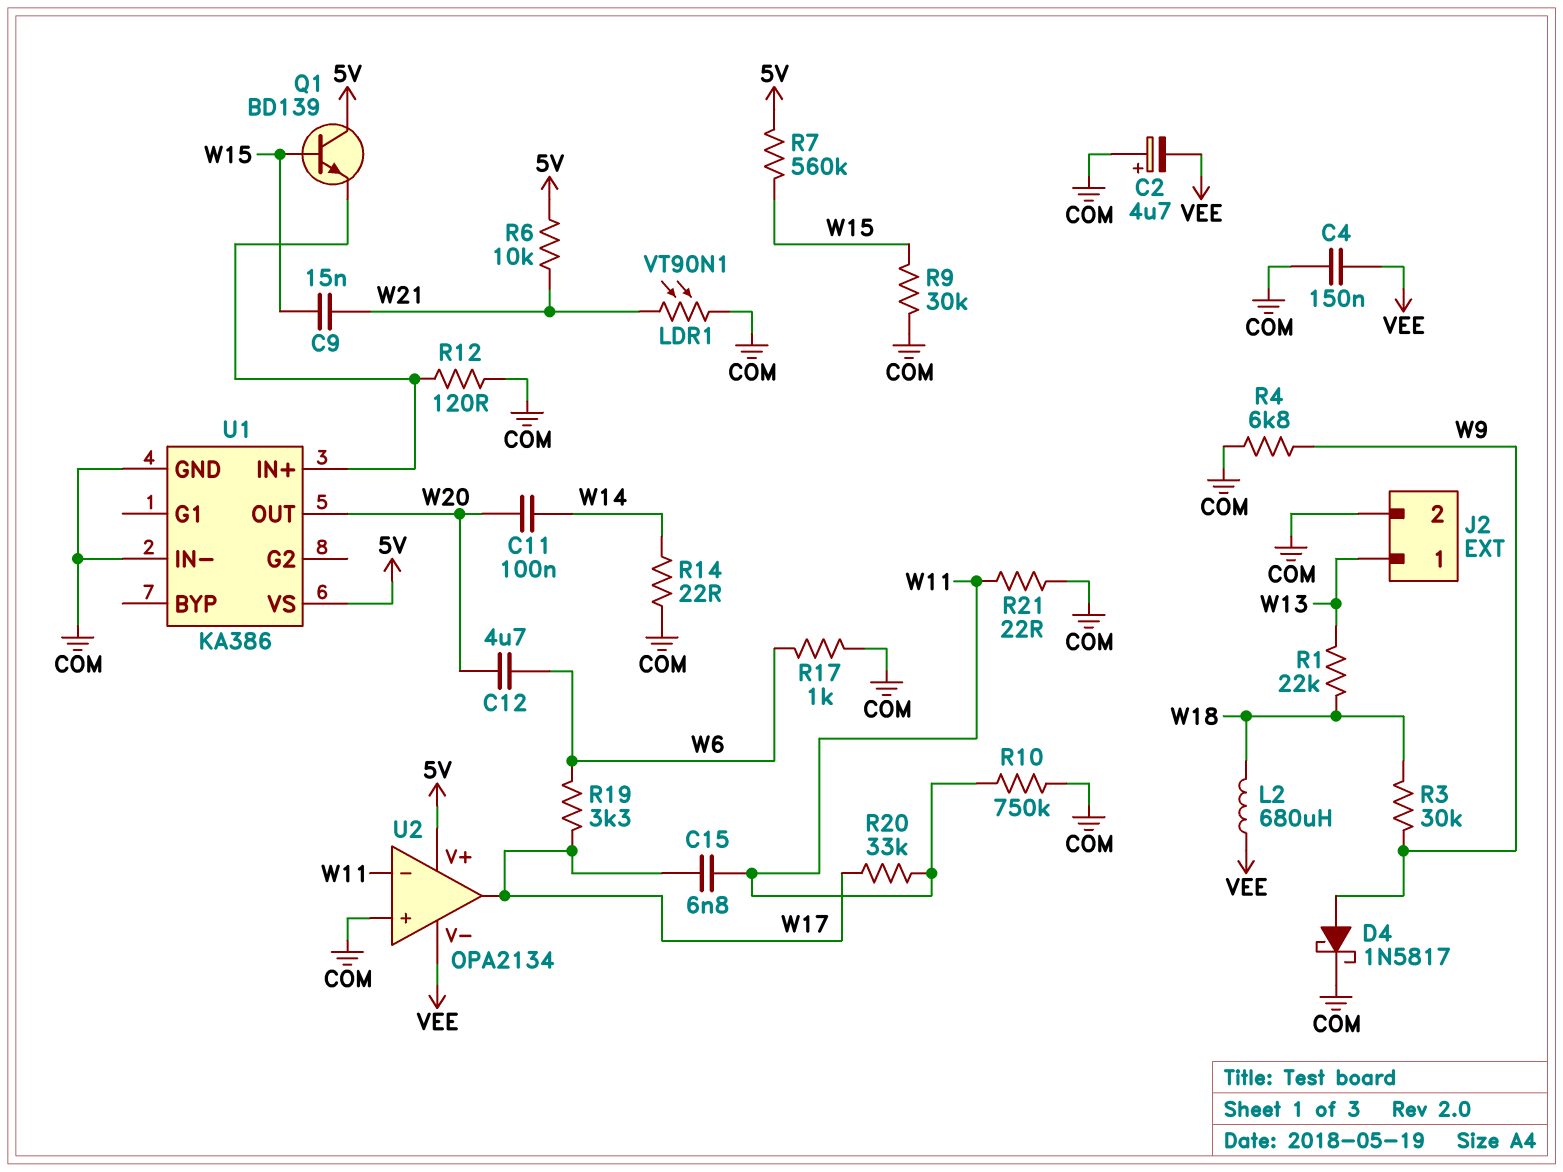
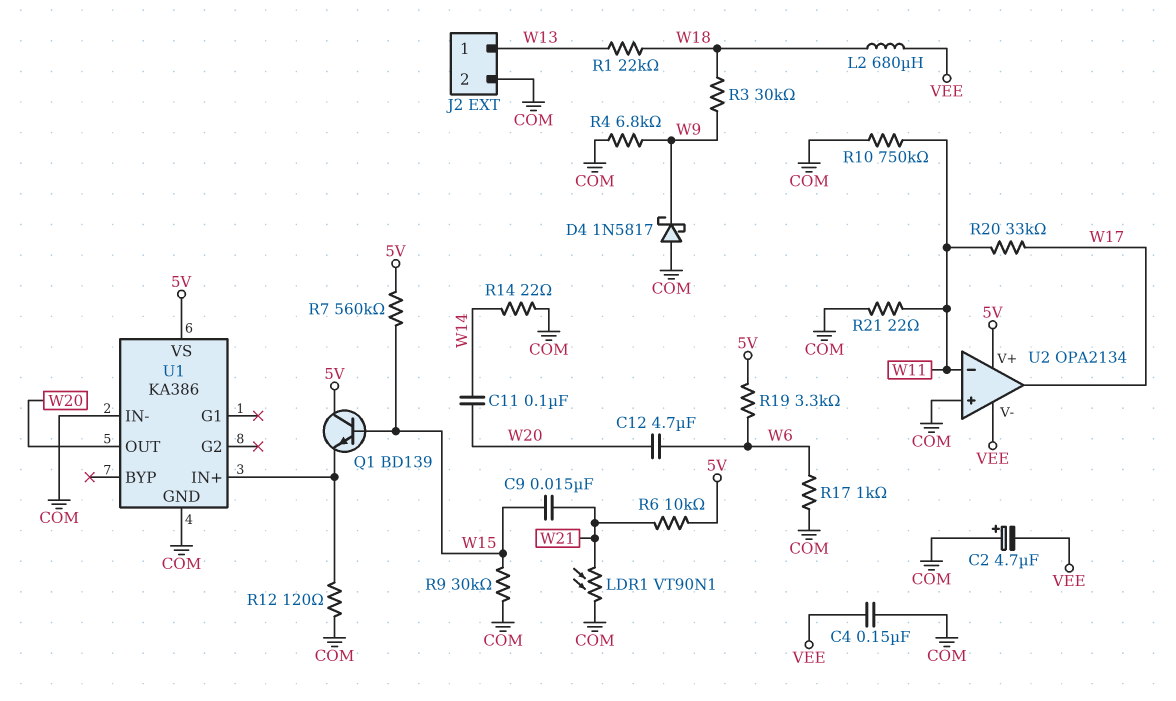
C15: 6.8nF (W11, W17) -> none
D4: schottky 1N5817 (A W9, K COM) -> schottky 1N5817 (A COM, K W9)
R19: 3.3k (W6, W17) -> 3.3k (5V, W6)

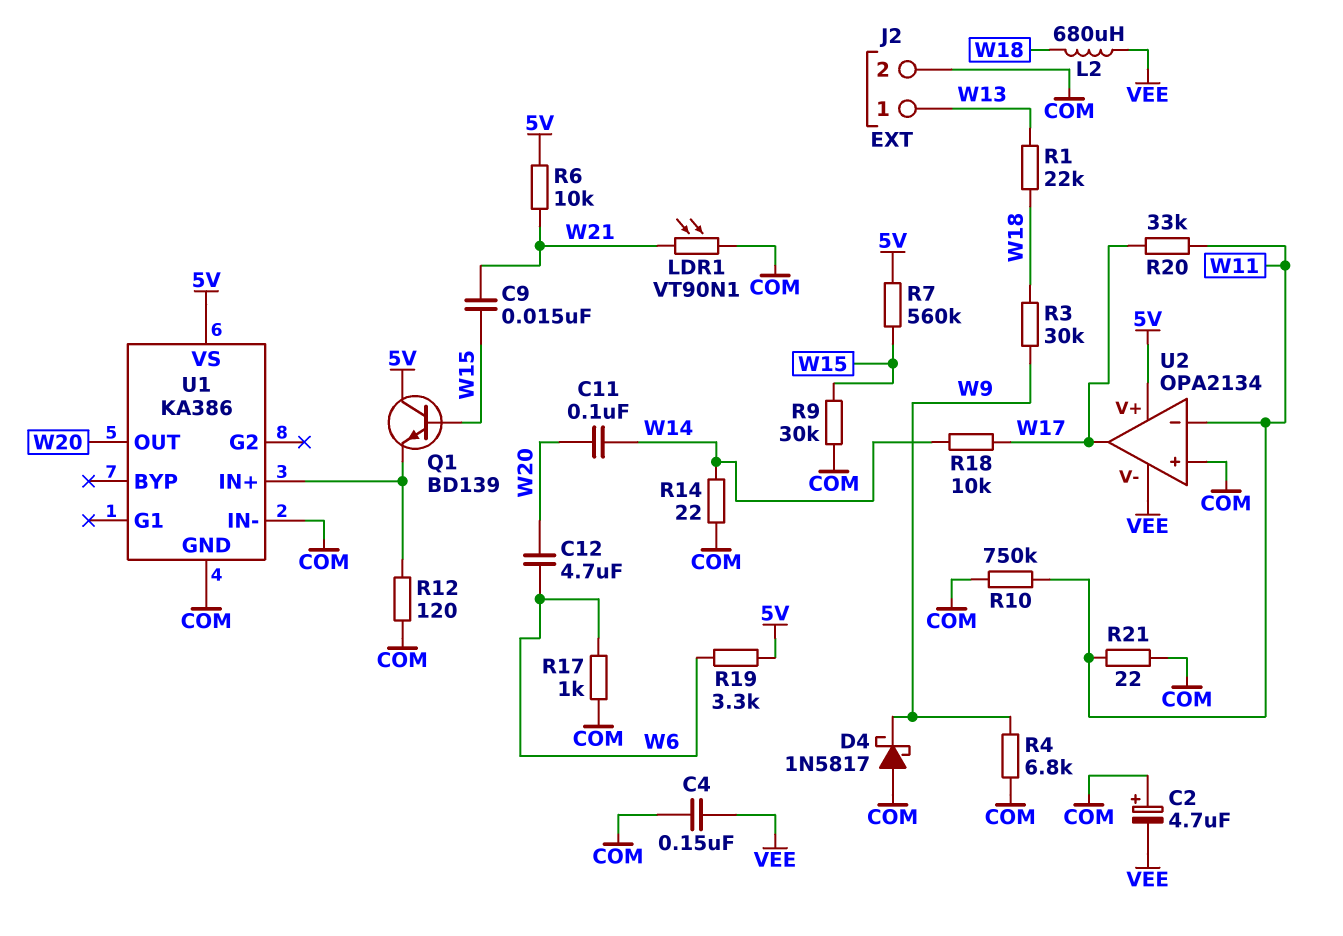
R18: none -> 10k (W14, W17)

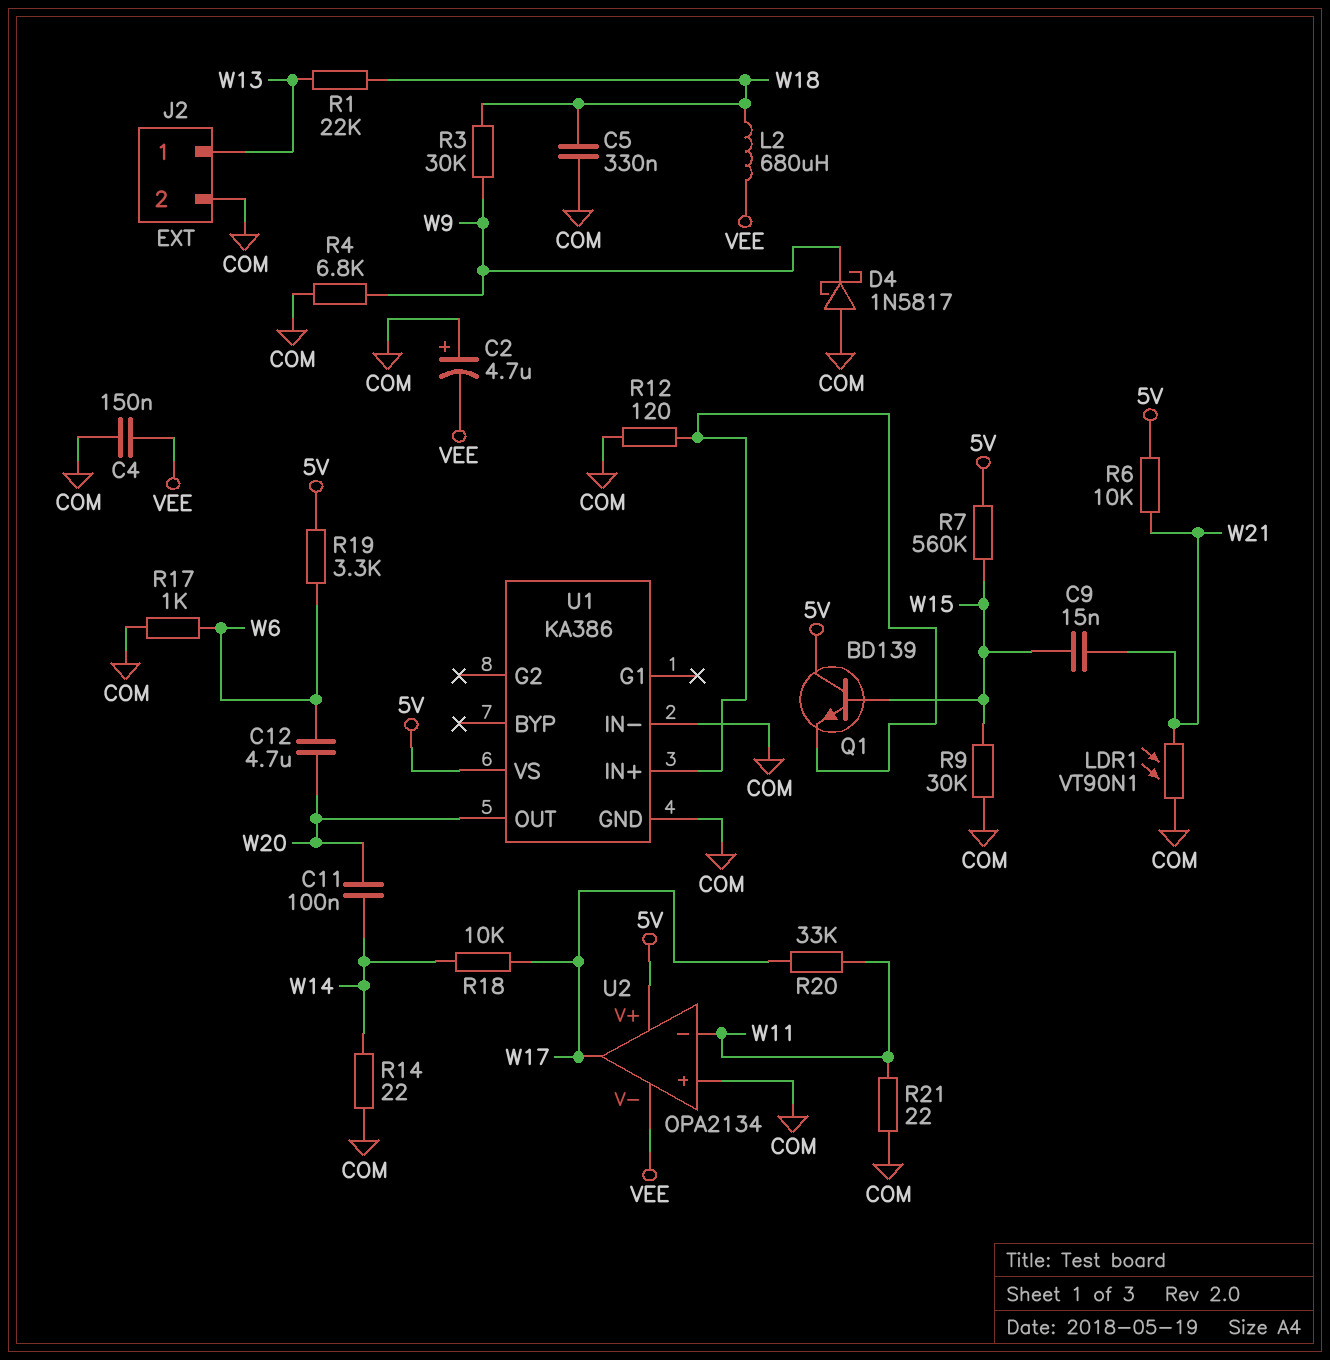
C5: none -> 330nF (COM, W18)
R10: 750k (COM, W11) -> none

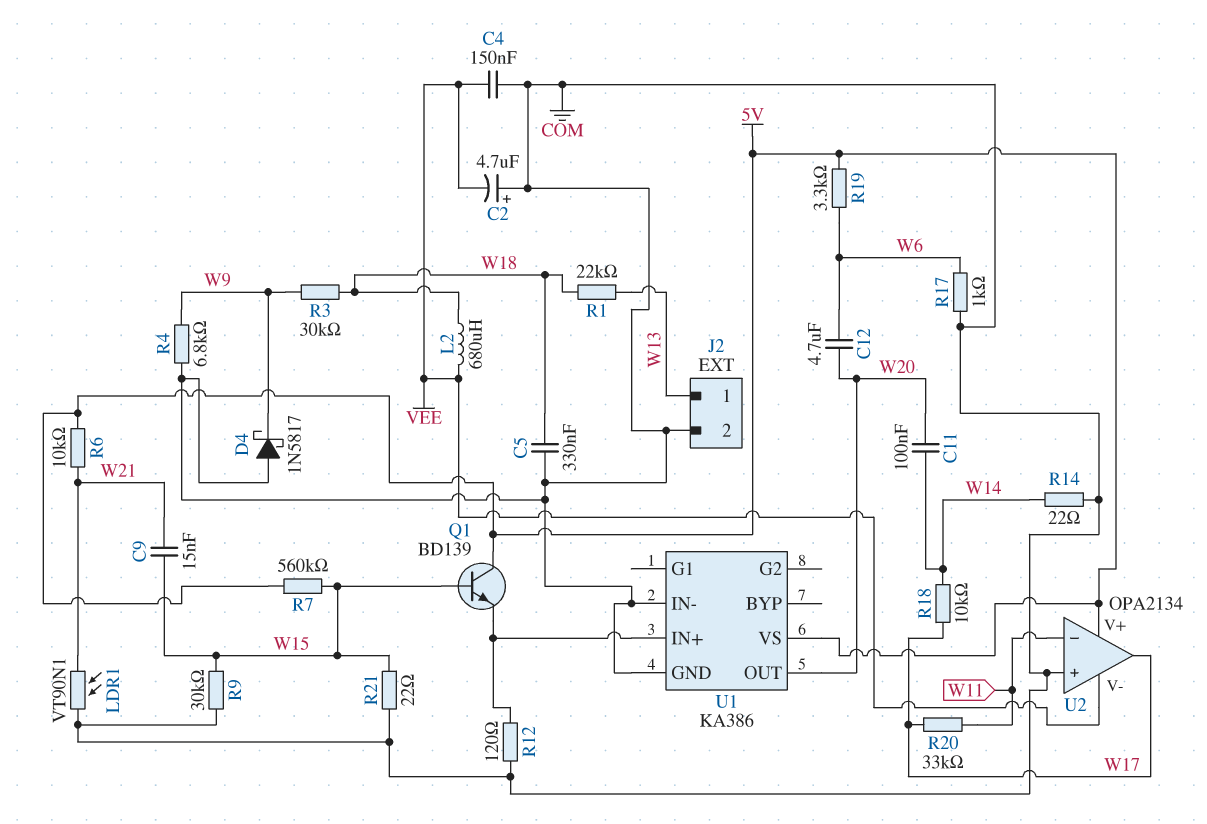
R21: 22 (COM, W11) -> 22 (COM, W15)

